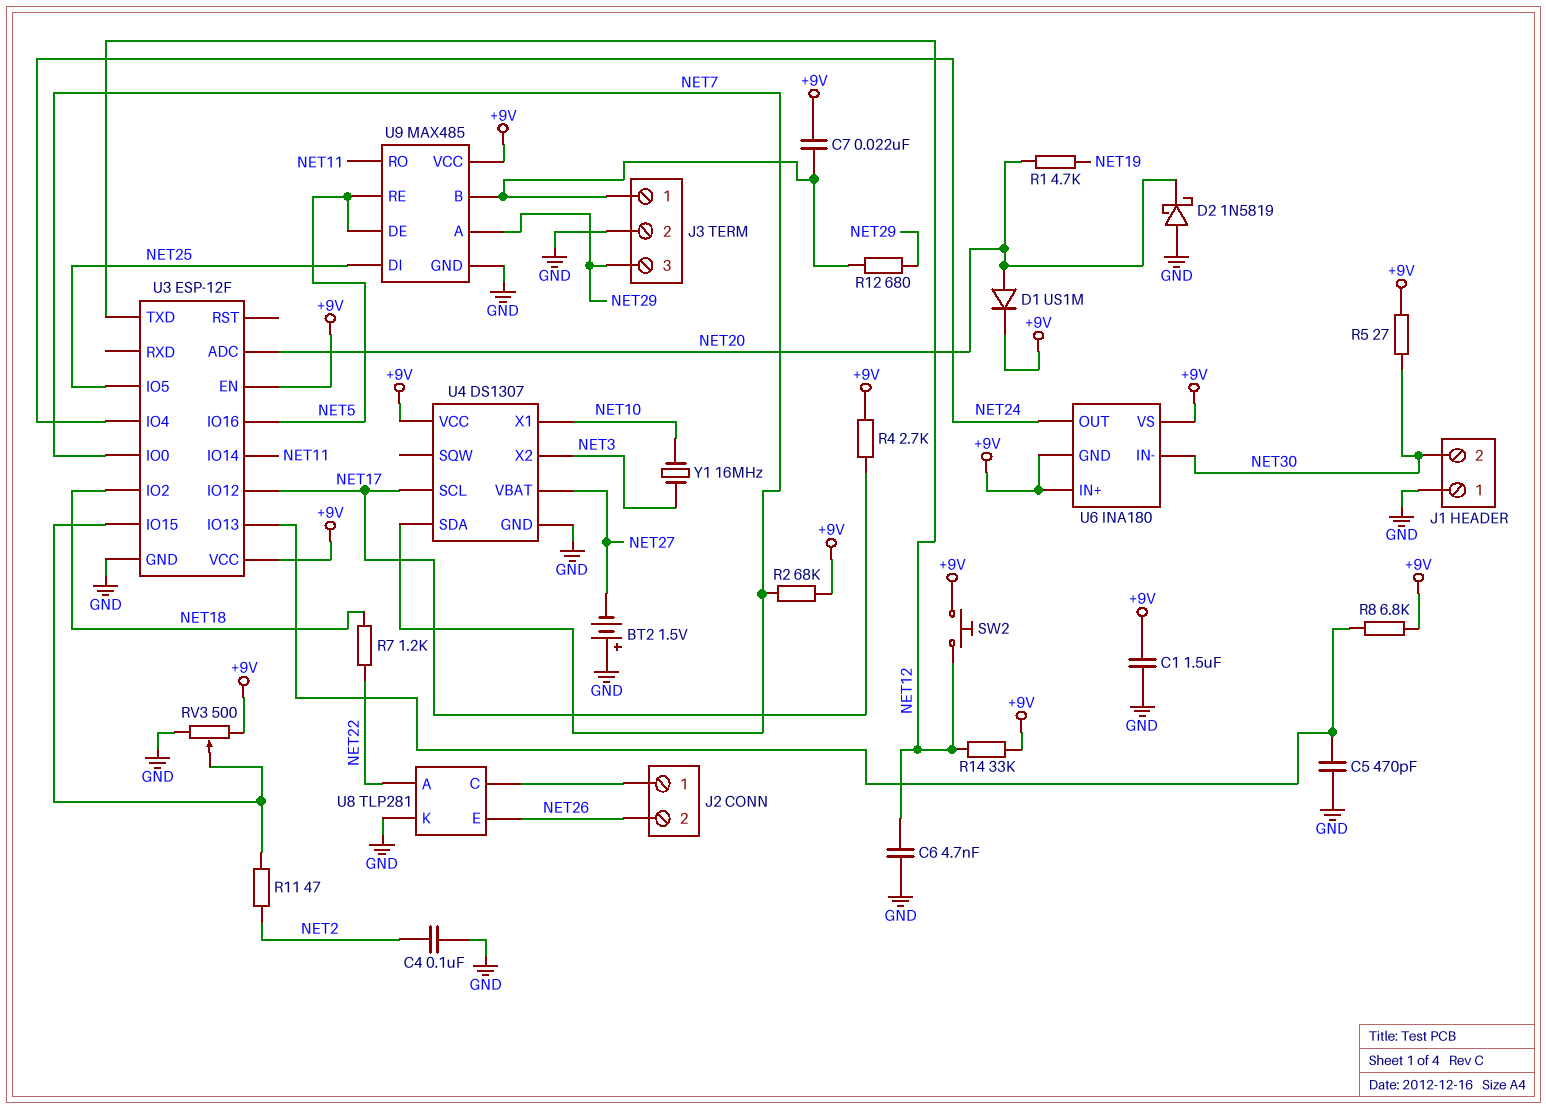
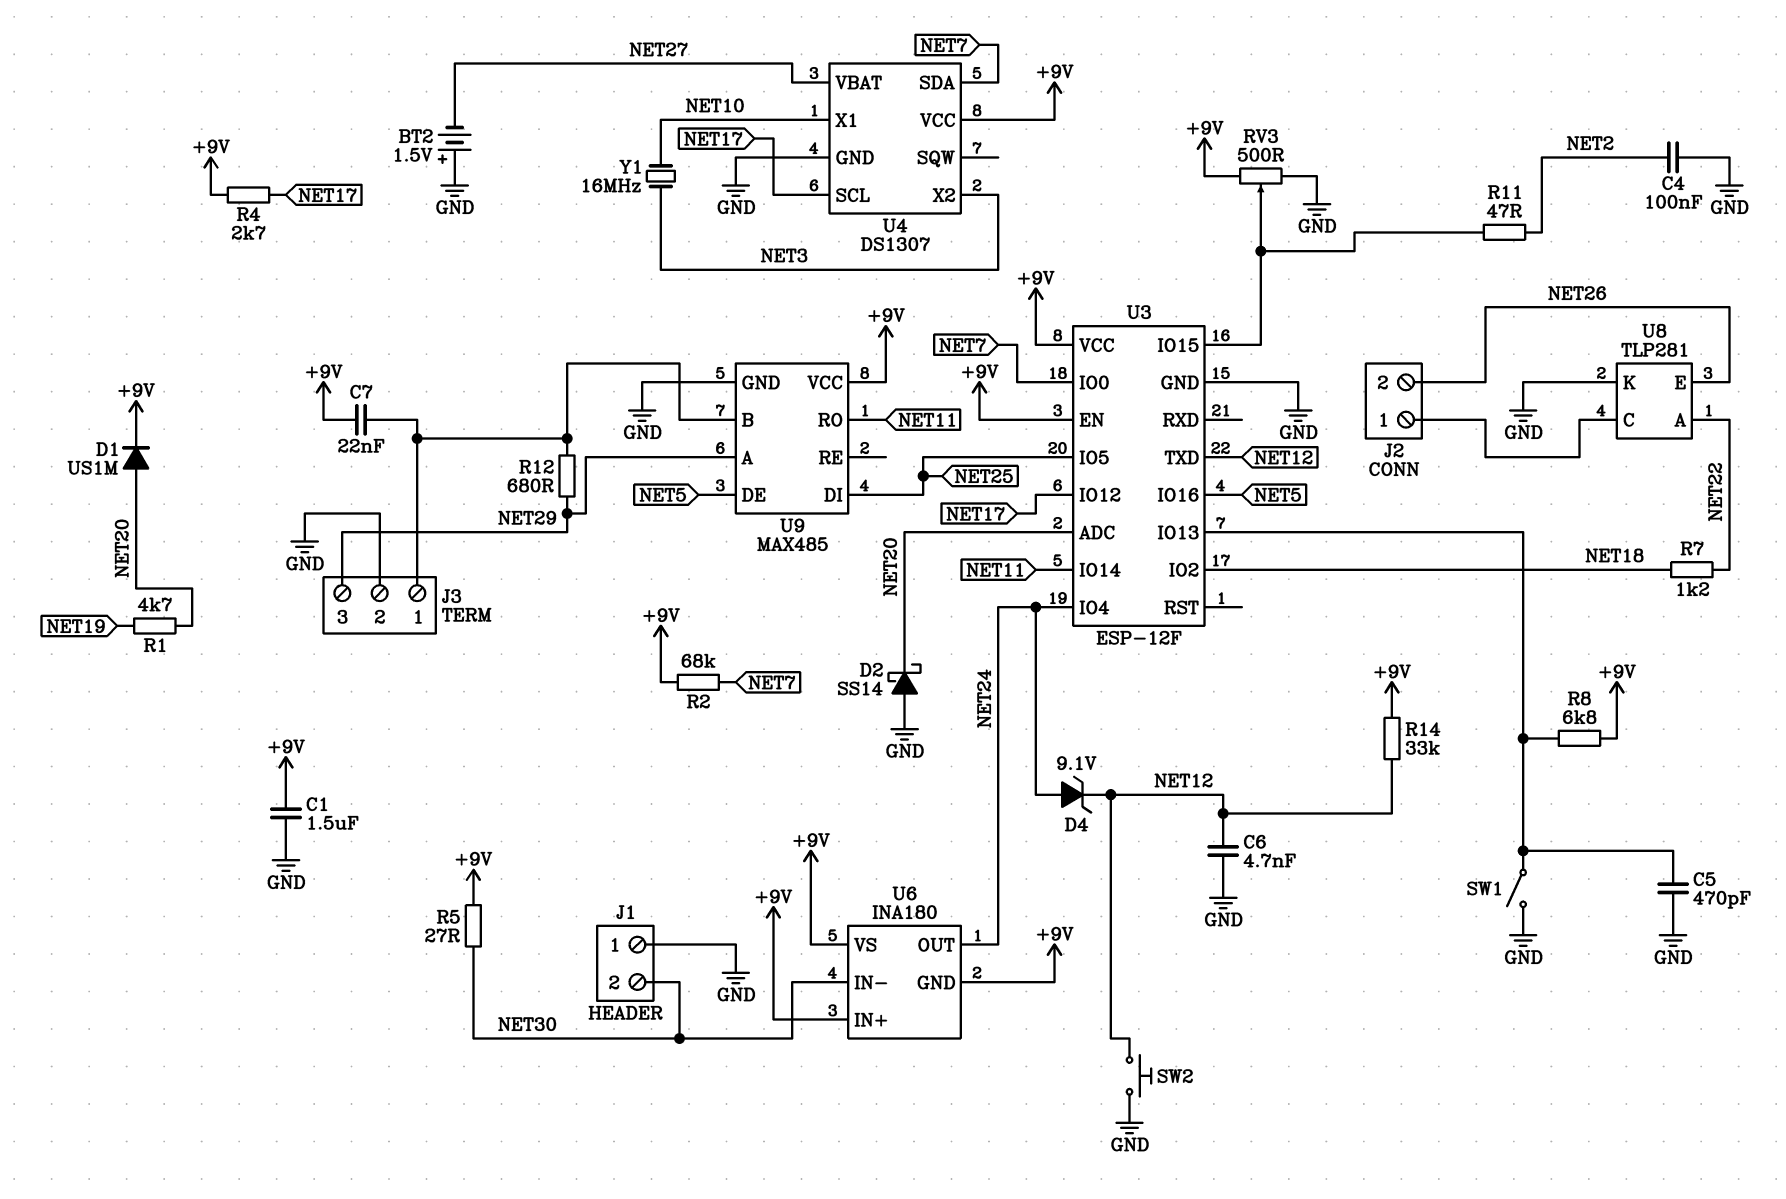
D2: schottky 1N5819 (A GND, K NET20) -> schottky SS14 (A GND, K NET20)
D4: none -> zener 9.1V (A NET24, K NET12)
SW1: none -> switch (GND, U3/IO13)
SW2: button (+9V, NET12) -> button (GND, NET12)
U9 pin RE: NET5 -> none

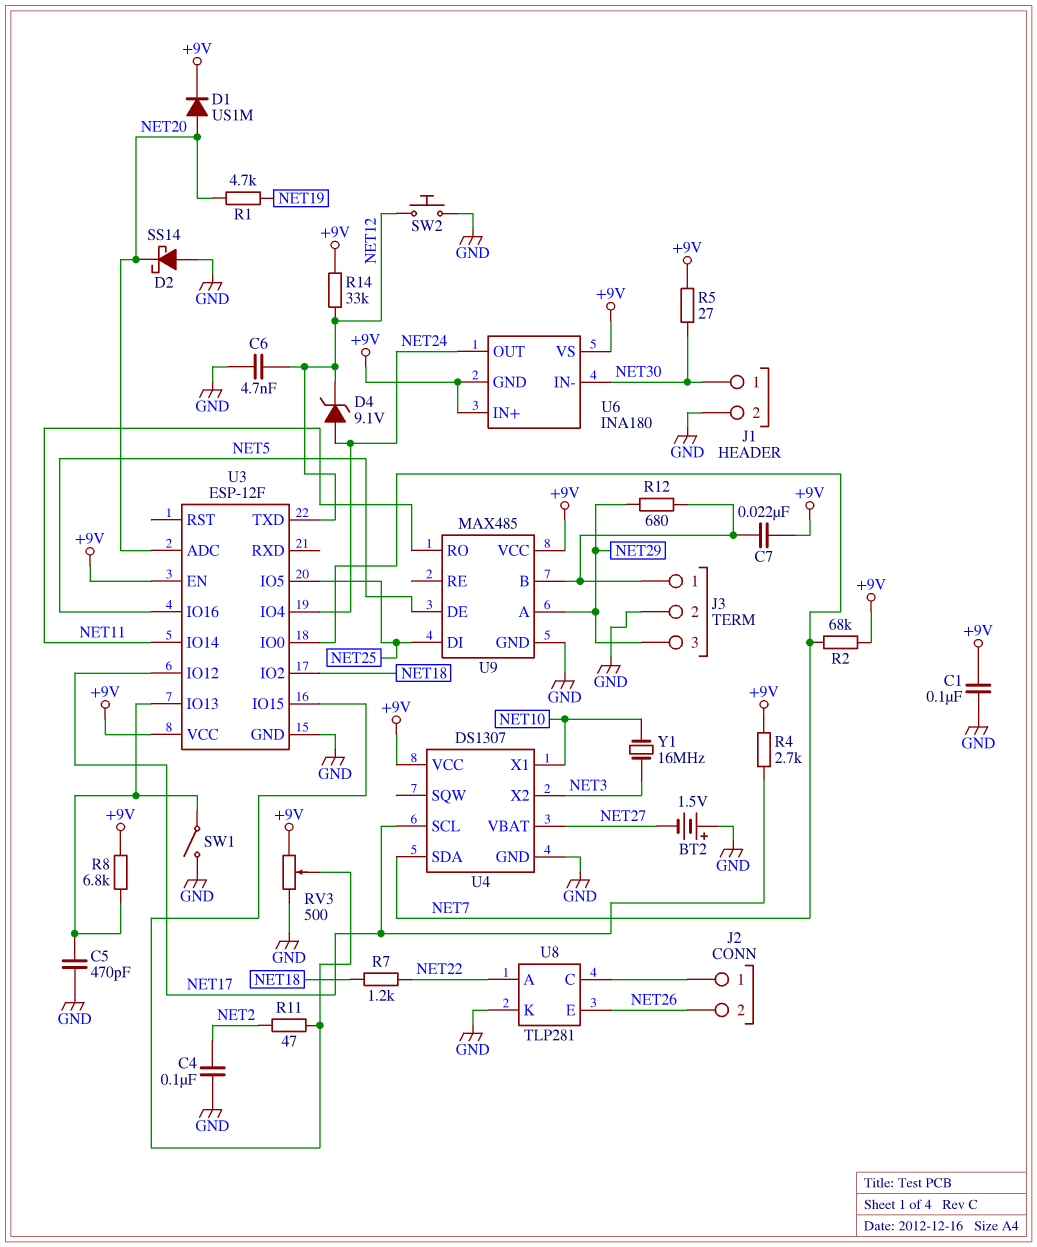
C1: 1.5uF (+9V, GND) -> 100nF (+9V, GND)
J1 pin 1: GND -> NET30
J1 pin 2: NET30 -> GND

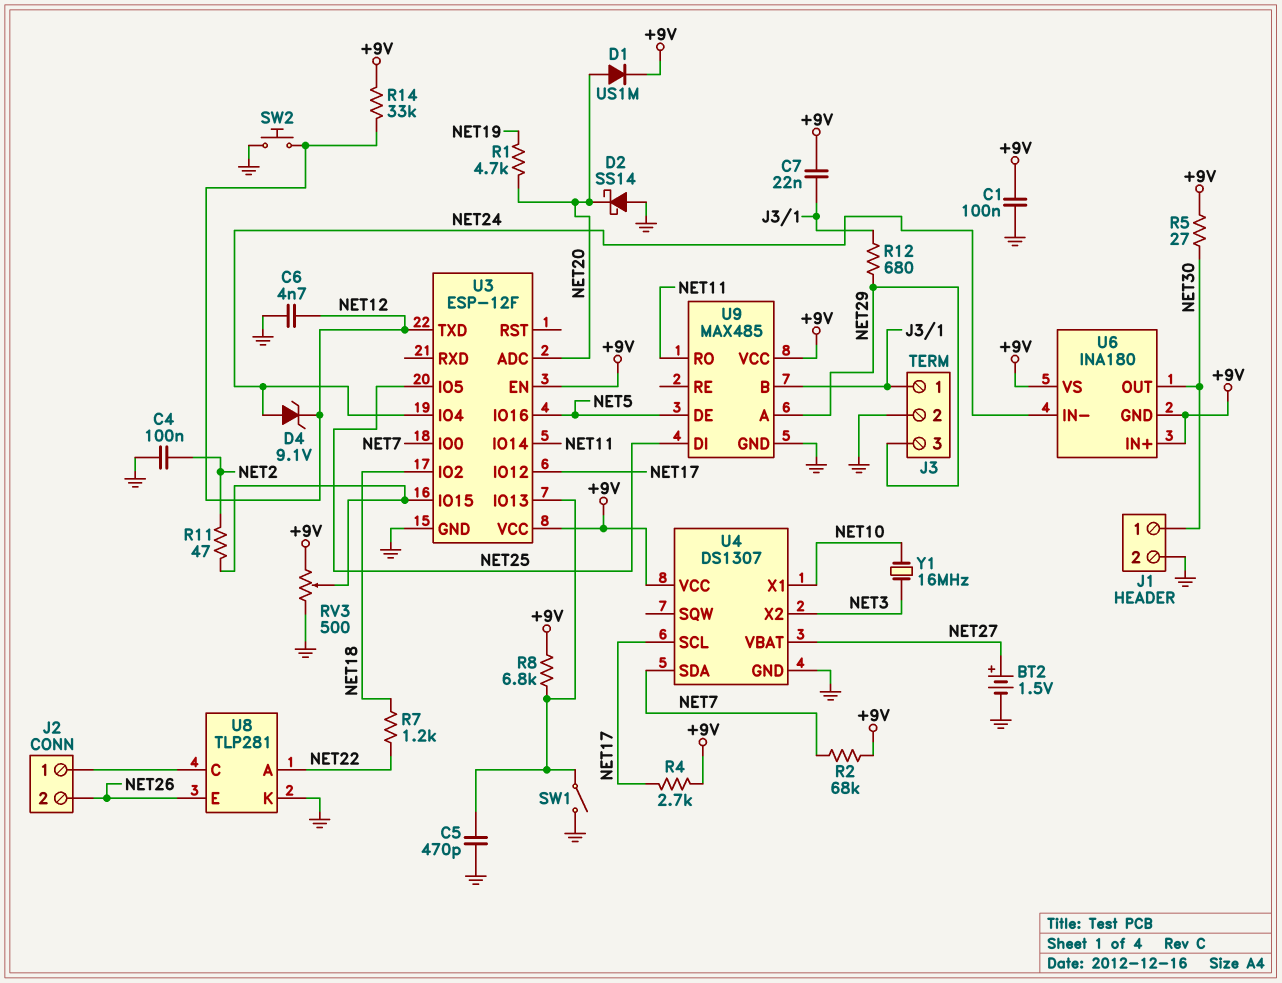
BT2: 1.5V (plus GND, minus NET27) -> 1.5V (plus NET27, minus GND)
U6 pin IN-: NET30 -> NET24
U6 pin OUT: NET24 -> NET30

